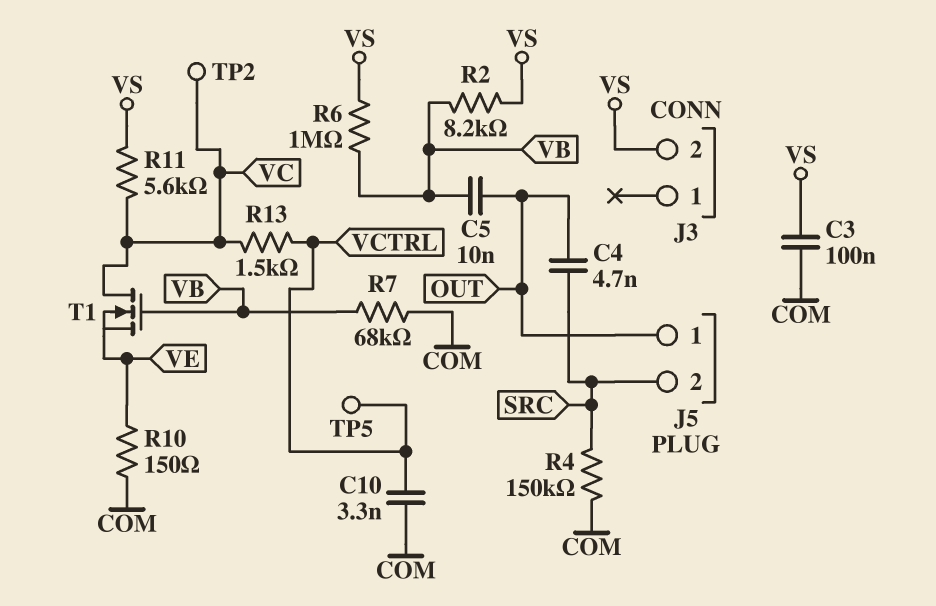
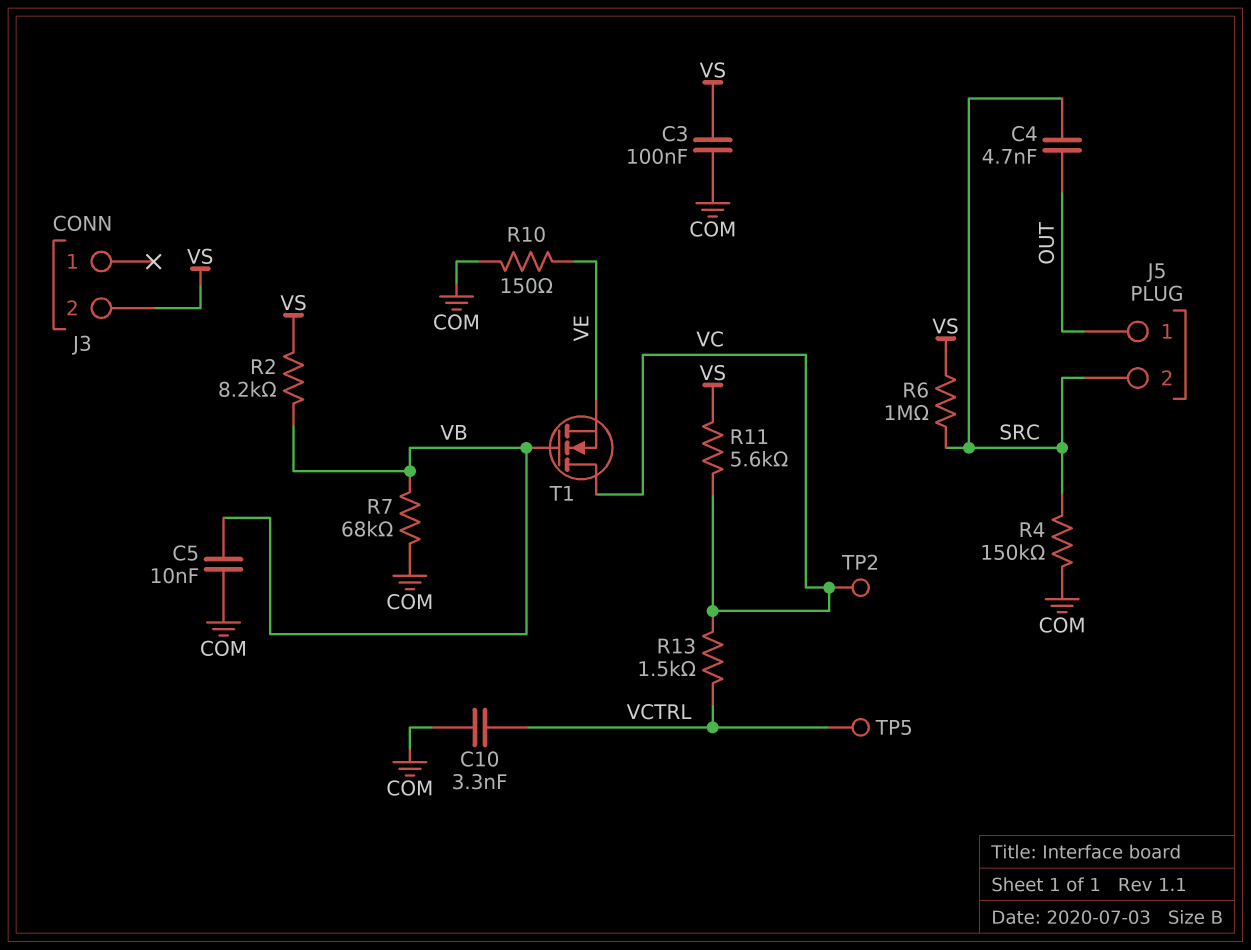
C5: 10nF (OUT, VB) -> 10nF (COM, VB)
R6: 1M (VB, VS) -> 1M (SRC, VS)

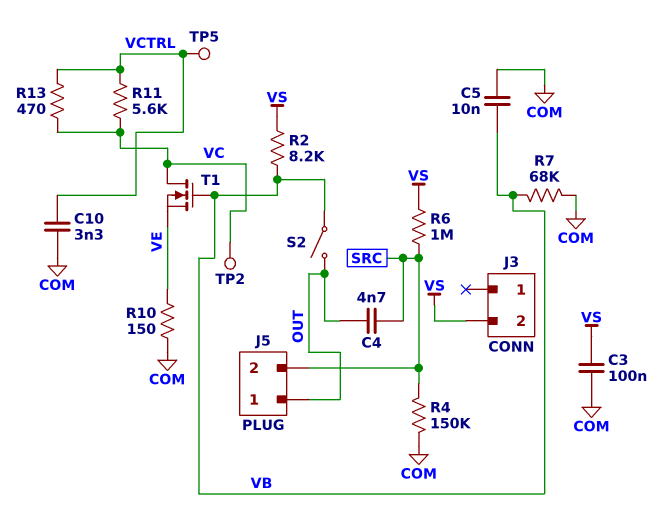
R11: 5.6k (VC, VS) -> 5.6k (VC, VCTRL)
R13: 1.5k (VC, VCTRL) -> 470 (VC, VCTRL)
S2: none -> switch (OUT, VB)

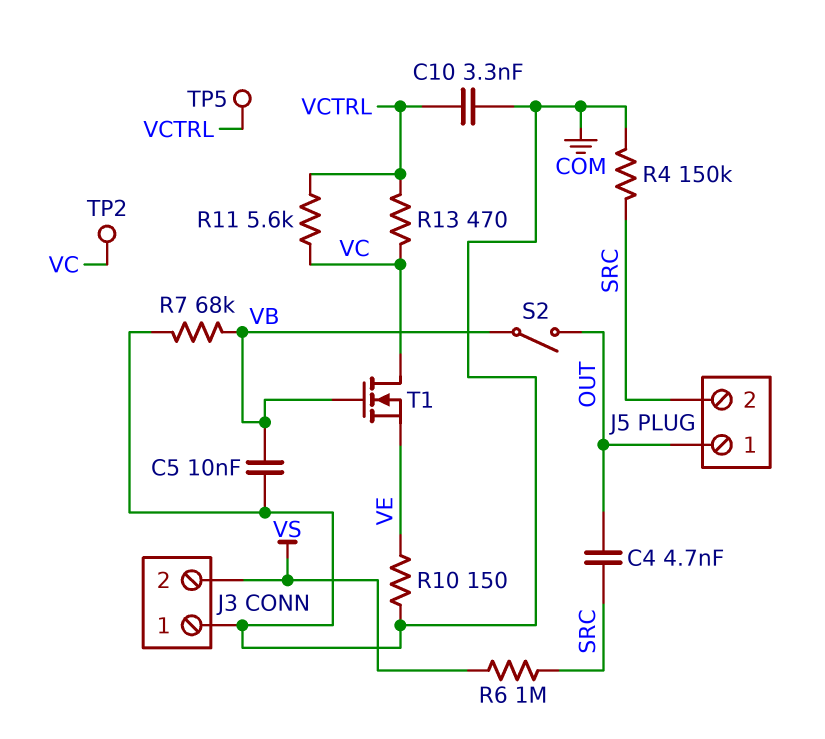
C3: 100nF (COM, VS) -> none
J3 pin 1: none -> COM
R2: 8.2k (VB, VS) -> none

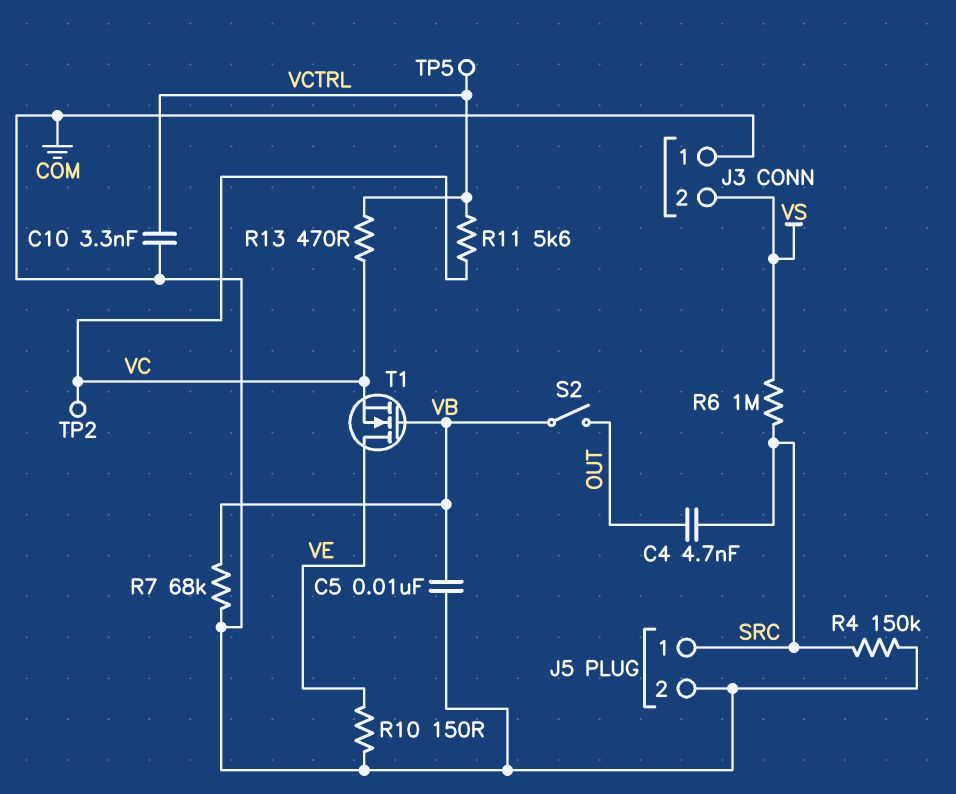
J5 pin 1: OUT -> SRC
J5 pin 2: SRC -> COM
T1: NMOS (G VB, D VC, S VE) -> NMOS (G VB, D VE, S VC)

